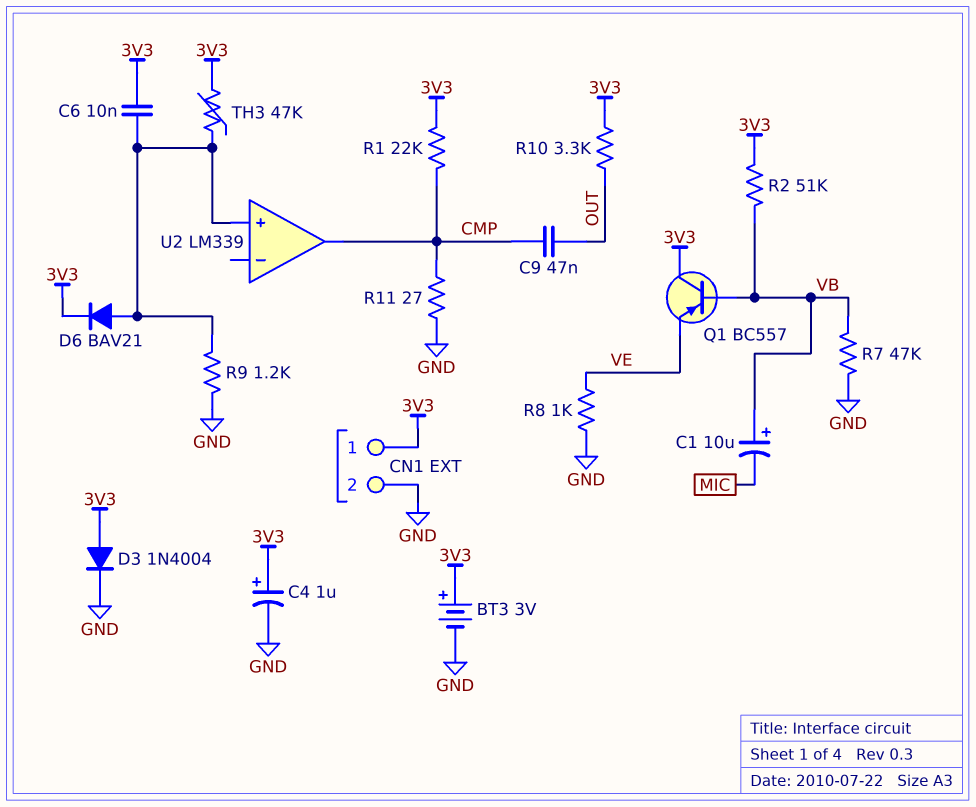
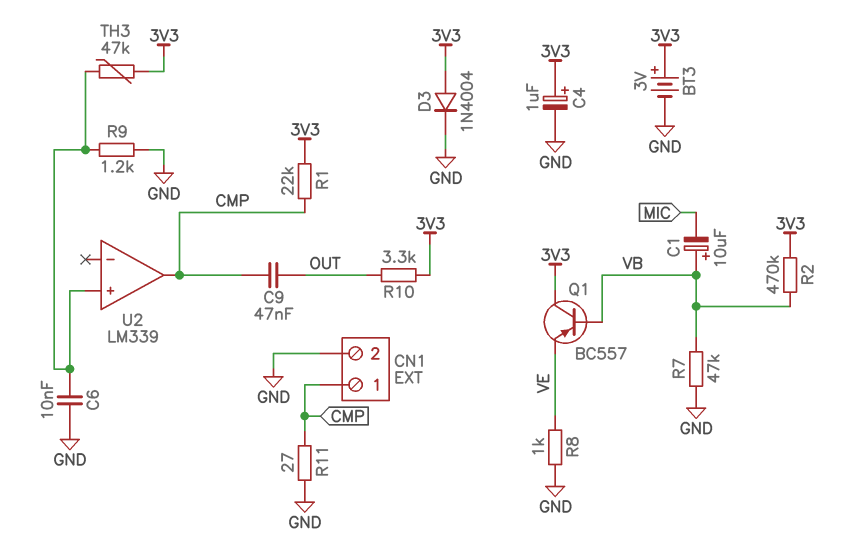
C6: 10nF (3V3, U2/in+) -> 10nF (GND, U2/in+)
CN1 pin 1: 3V3 -> CMP
D6: diode BAV21 (A U2/in+, K 3V3) -> none
R2: 51k (3V3, VB) -> 470k (3V3, VB)

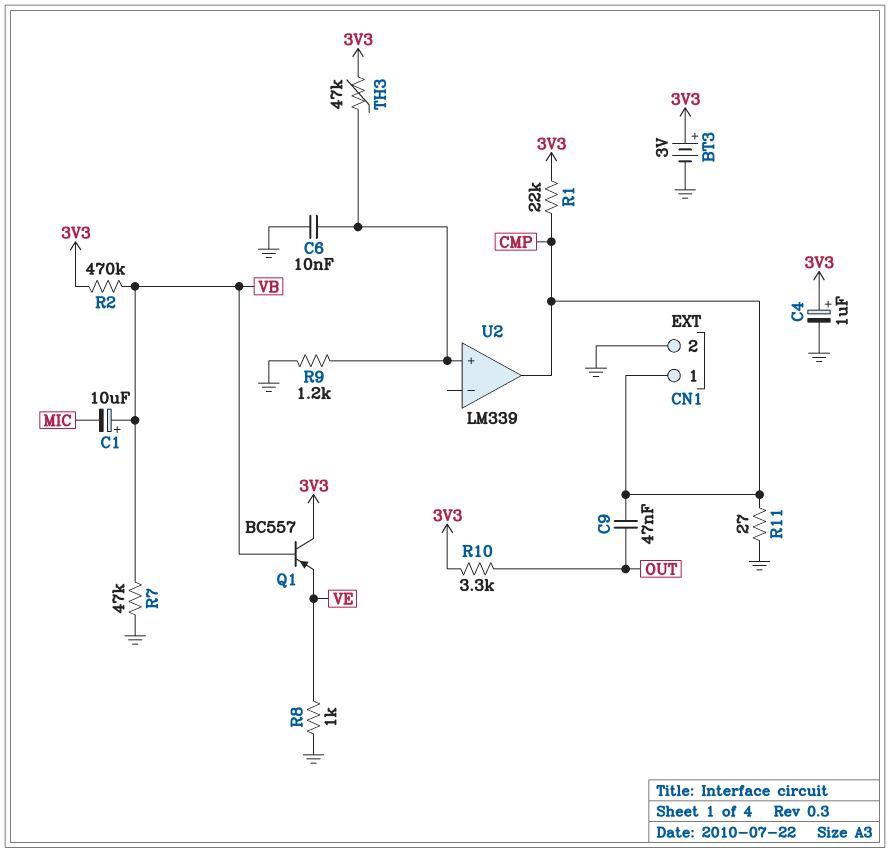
D3: diode 1N4004 (A 3V3, K GND) -> none

